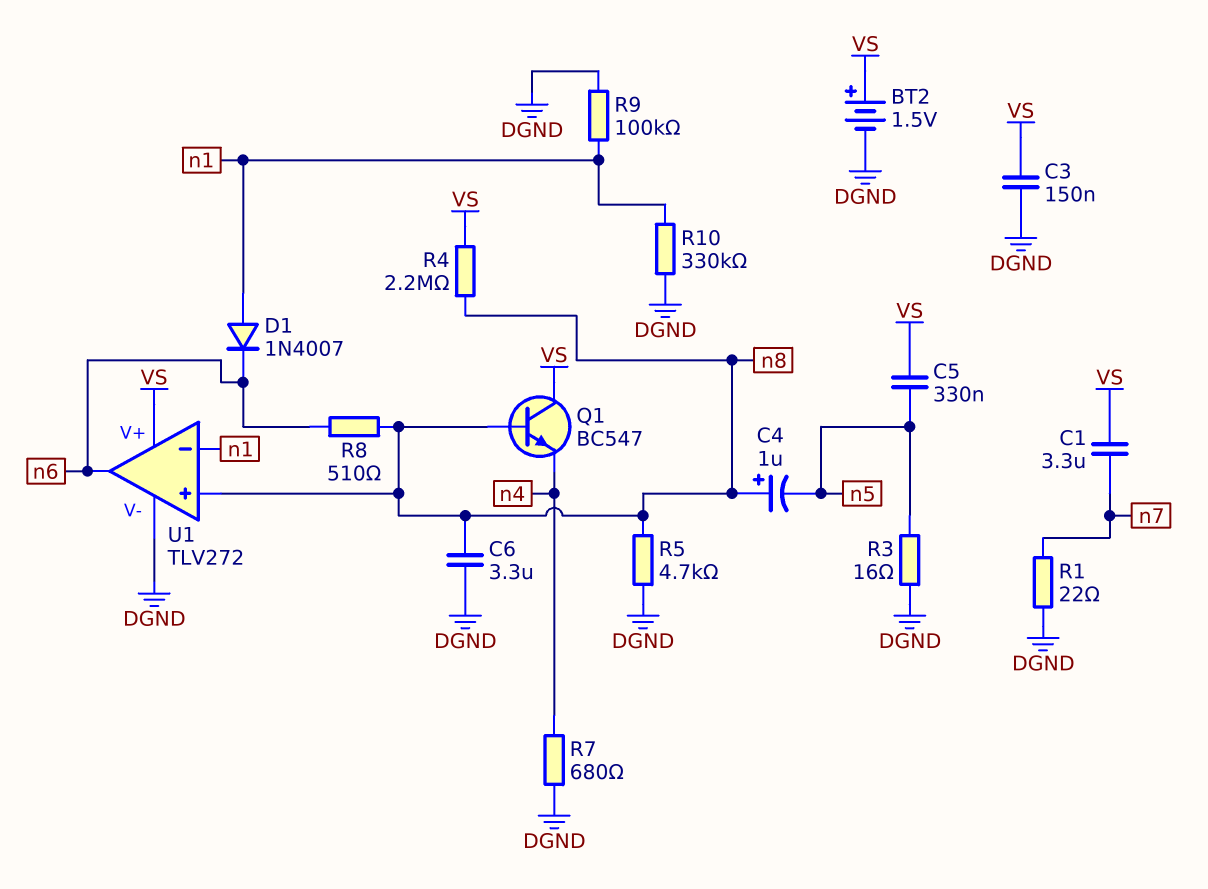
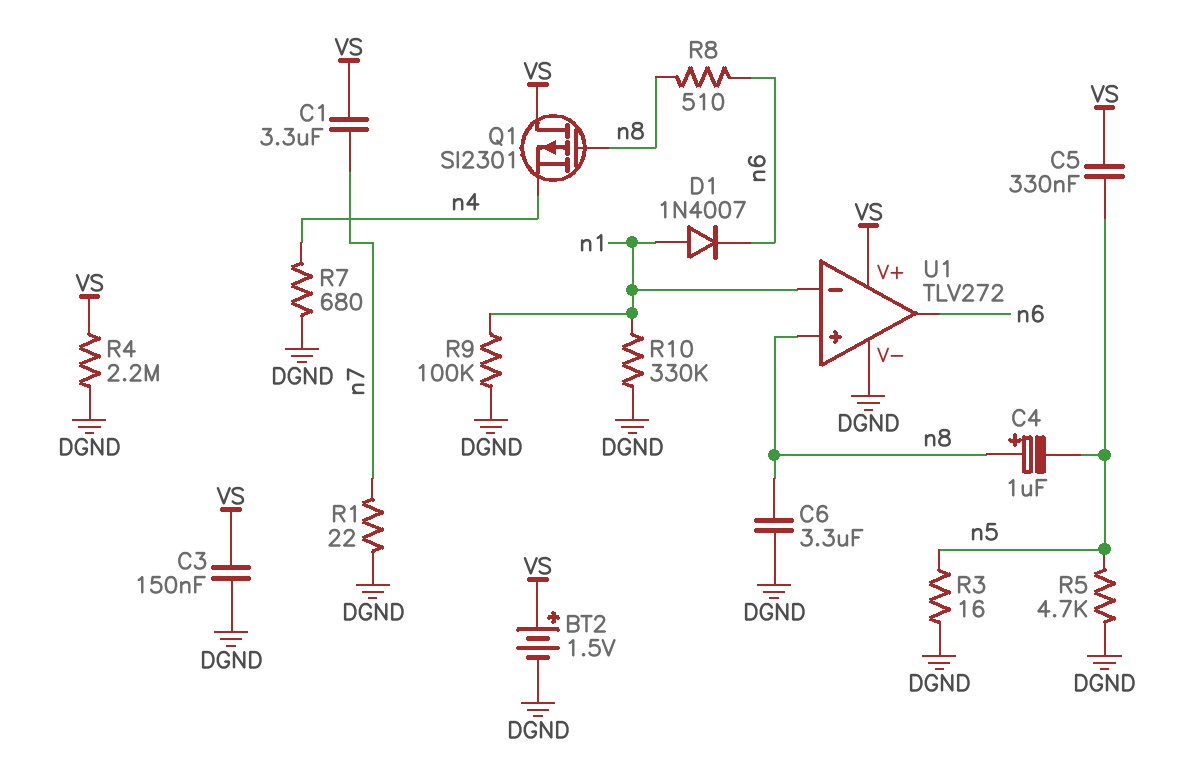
Q1: NPN BC547 (B n8, C VS, E n4) -> PMOS SI2301 (G n8, D VS, S n4)
R4: 2.2M (VS, n8) -> 2.2M (DGND, VS)
R5: 4.7k (DGND, n8) -> 4.7k (DGND, n5)

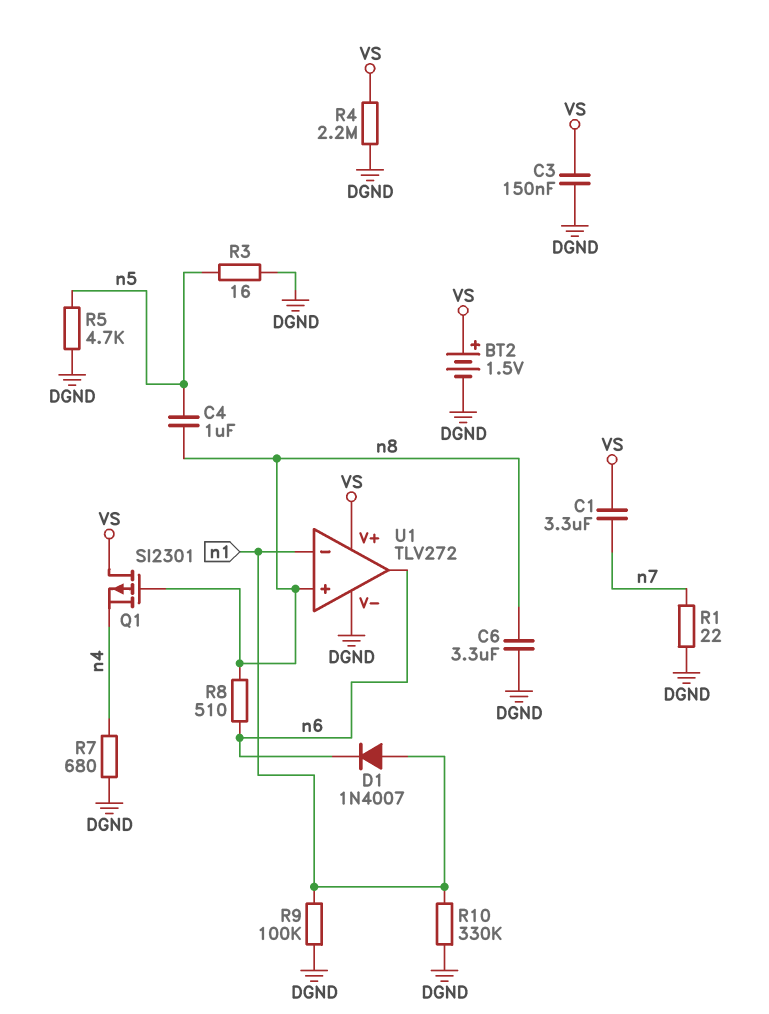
C4: 1uF (plus n8, minus n5) -> 1uF (n5, n8)
C5: 330nF (VS, n5) -> none

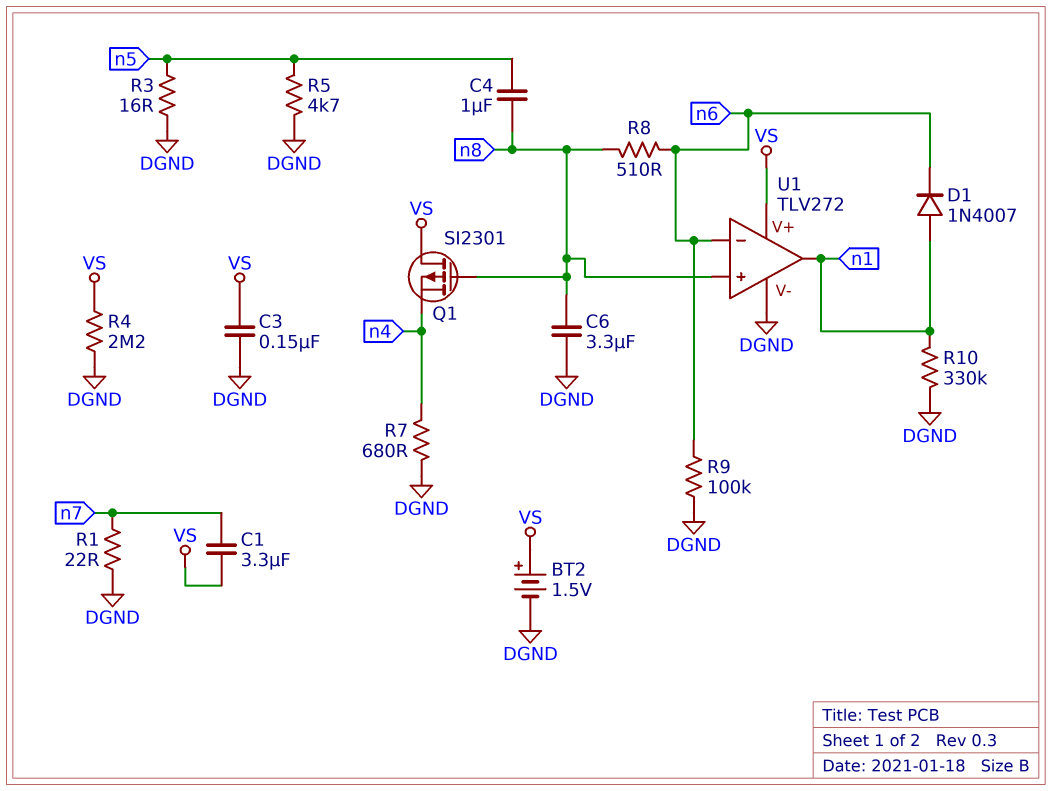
R9: 100k (DGND, n1) -> 100k (DGND, n6)
U1 pin in-: n1 -> n6
U1 pin out: n6 -> n1

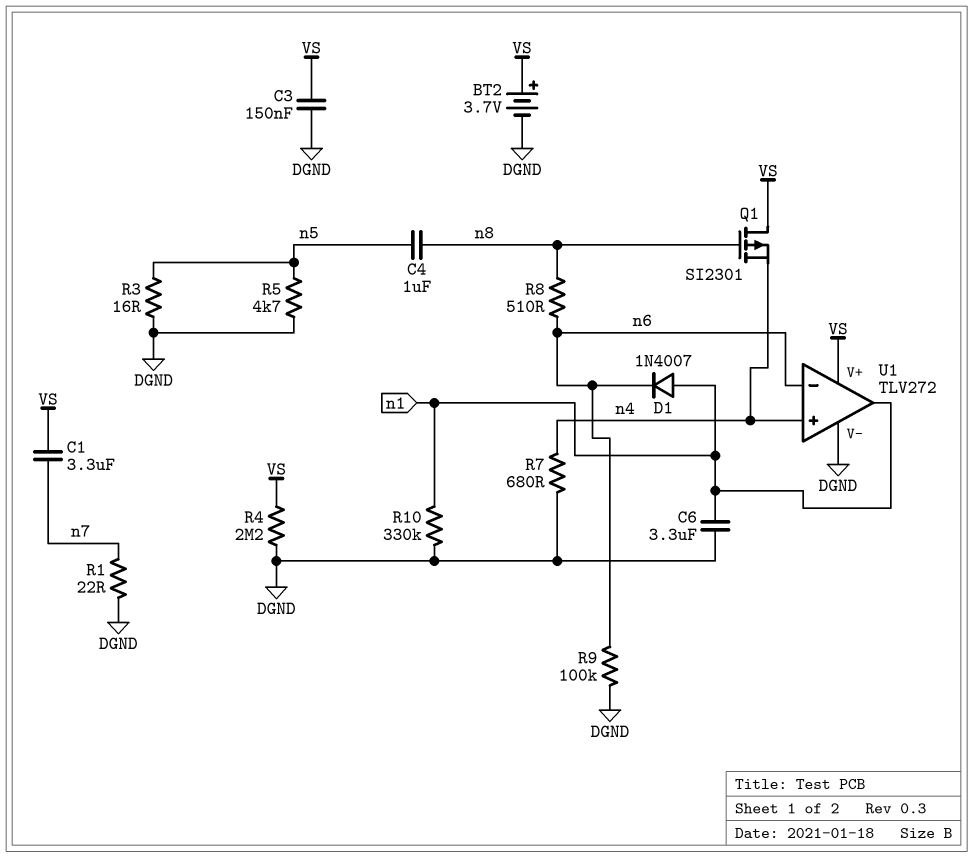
BT2: 1.5V (plus VS, minus DGND) -> 3.7V (plus VS, minus DGND)
C6: 3.3uF (DGND, n8) -> 3.3uF (DGND, n1)
U1 pin in+: n8 -> n4

